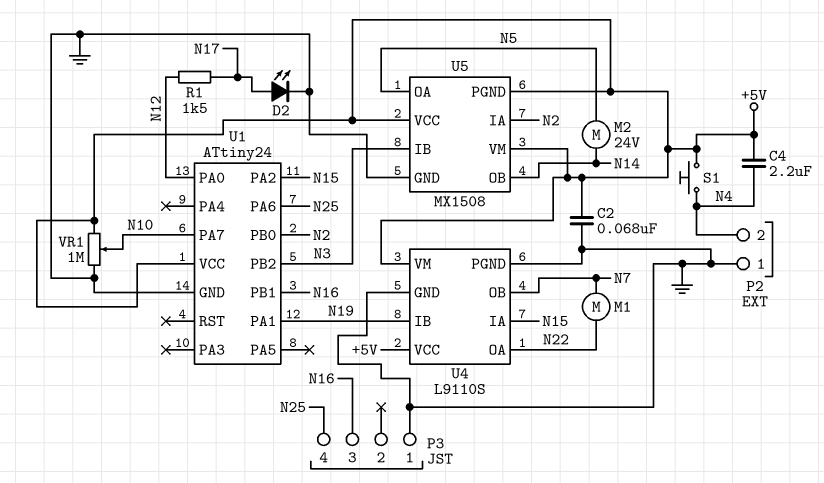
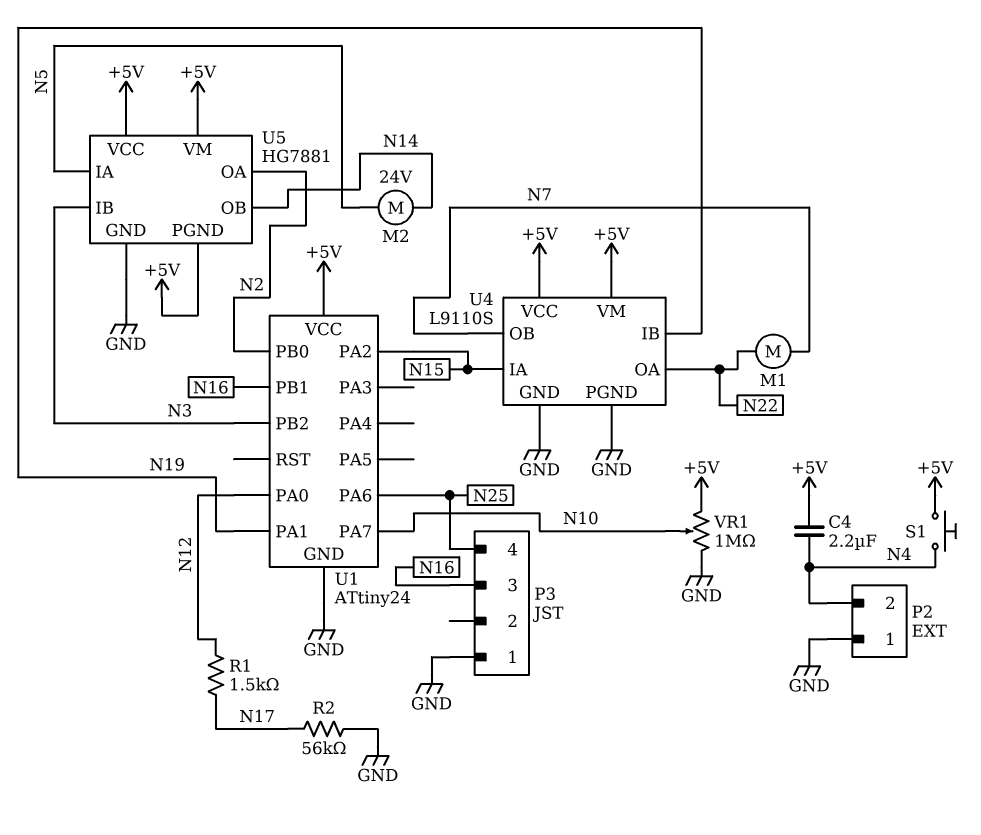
C2: 68nF (+5V, GND) -> none
D2: LED (A N17, K GND) -> none
R2: none -> 56k (GND, N17)
U5: MX1508 -> HG7881
U5 pin IA: N2 -> N5
U5 pin OA: N5 -> N2

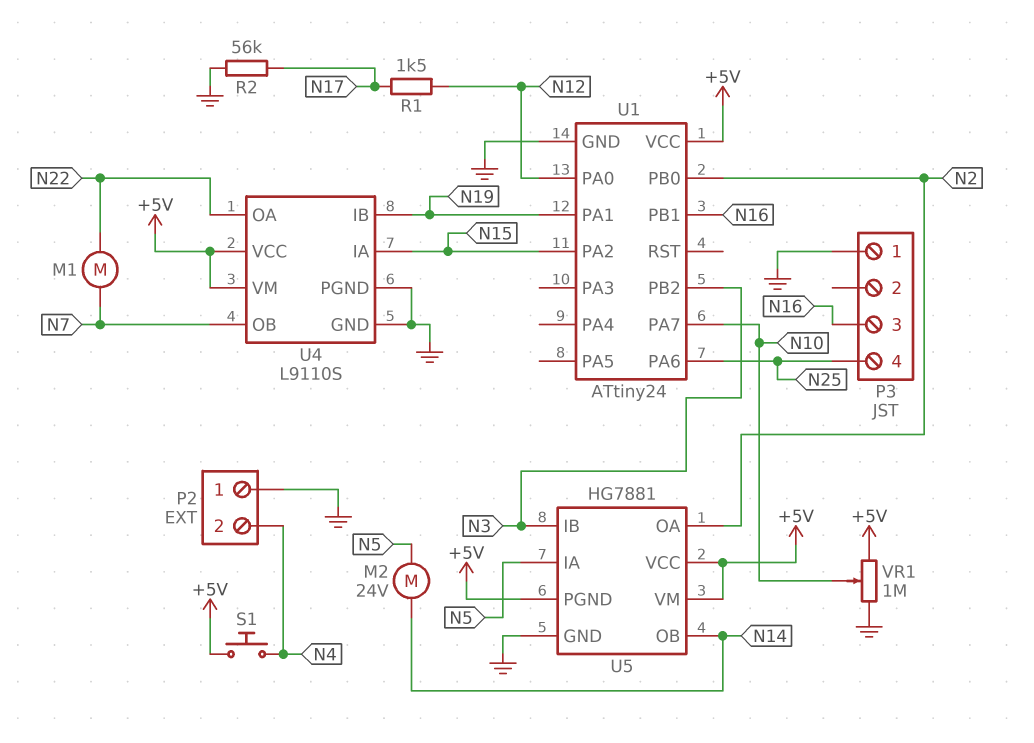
C4: 2.2uF (+5V, N4) -> none

